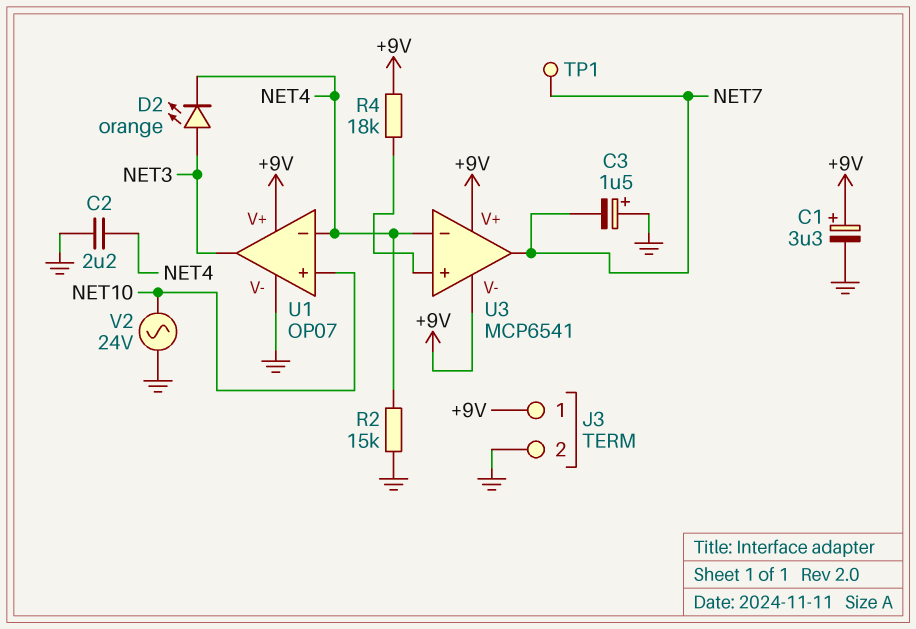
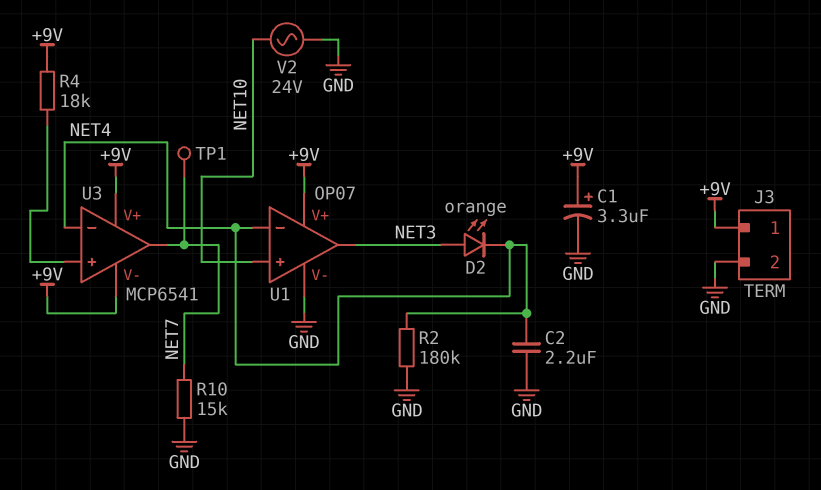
C3: 1.5uF (plus GND, minus NET7) -> none
R2: 15k (GND, NET4) -> 180k (GND, NET4)
R10: none -> 15k (GND, NET7)

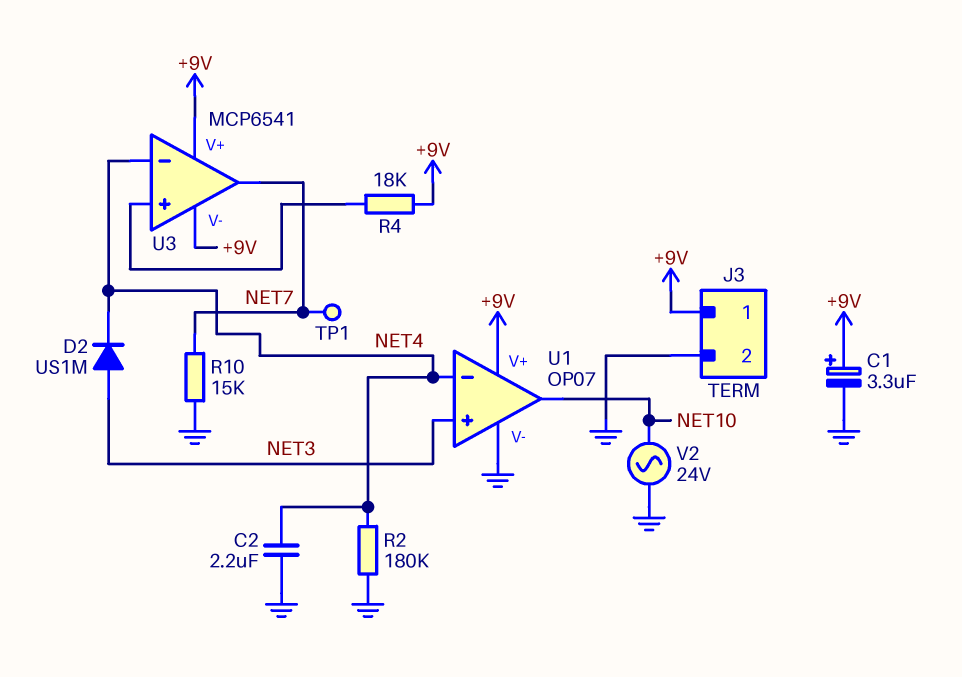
D2: LED orange (A NET3, K NET4) -> diode US1M (A NET3, K NET4)
U1 pin in+: NET10 -> NET3
U1 pin out: NET3 -> NET10

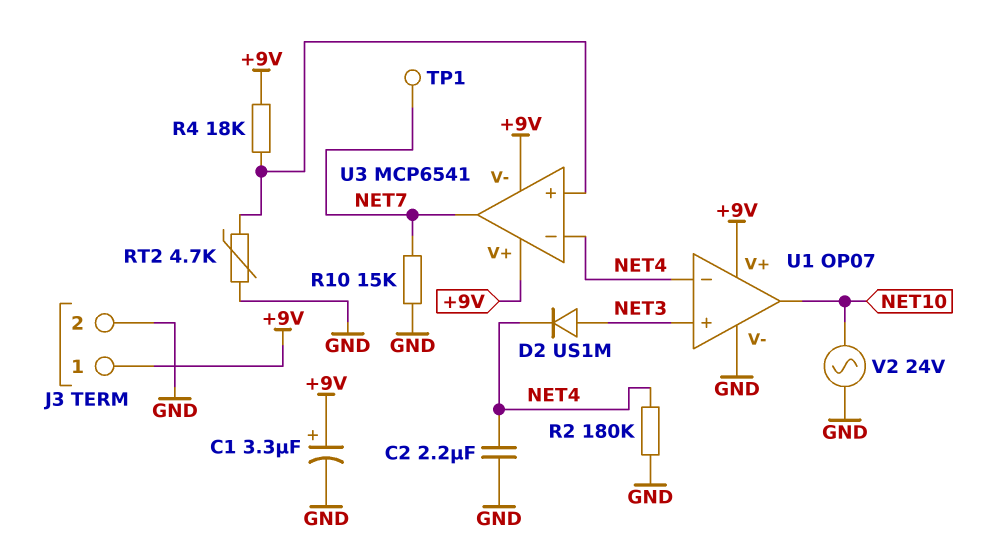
RT2: none -> 4.7k (GND, U3/in+)

